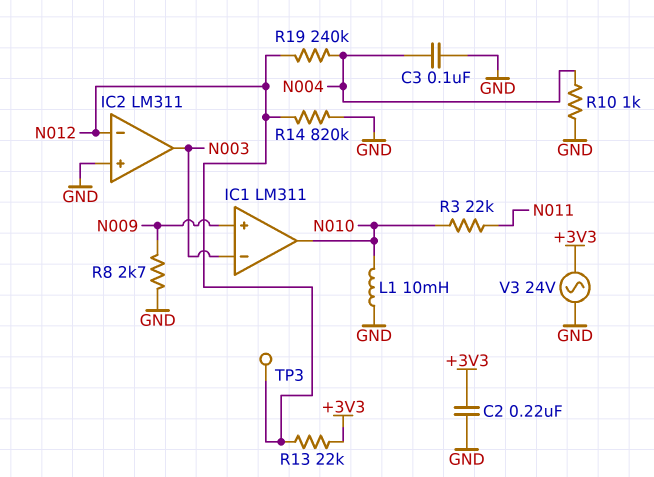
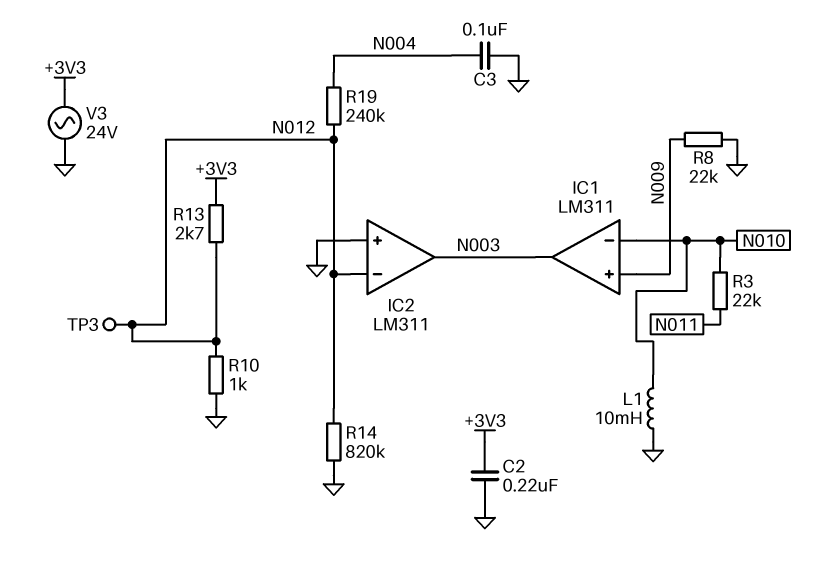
IC1 pin in-: N003 -> N010
IC1 pin out: N010 -> N003
R8: 2.7k (GND, N009) -> 22k (GND, N009)
R10: 1k (GND, N004) -> 1k (GND, N012)
R13: 22k (+3V3, N012) -> 2.7k (+3V3, N012)

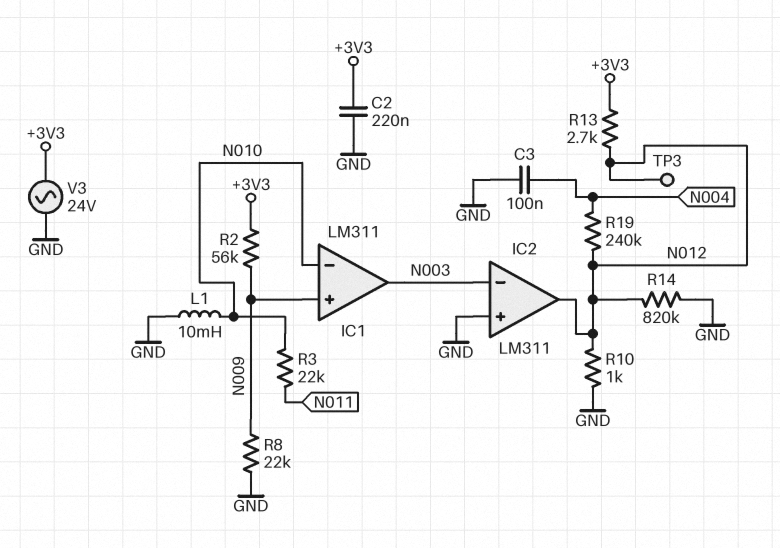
IC2 pin in-: N012 -> N003
IC2 pin out: N003 -> N012
R2: none -> 56k (+3V3, N009)

